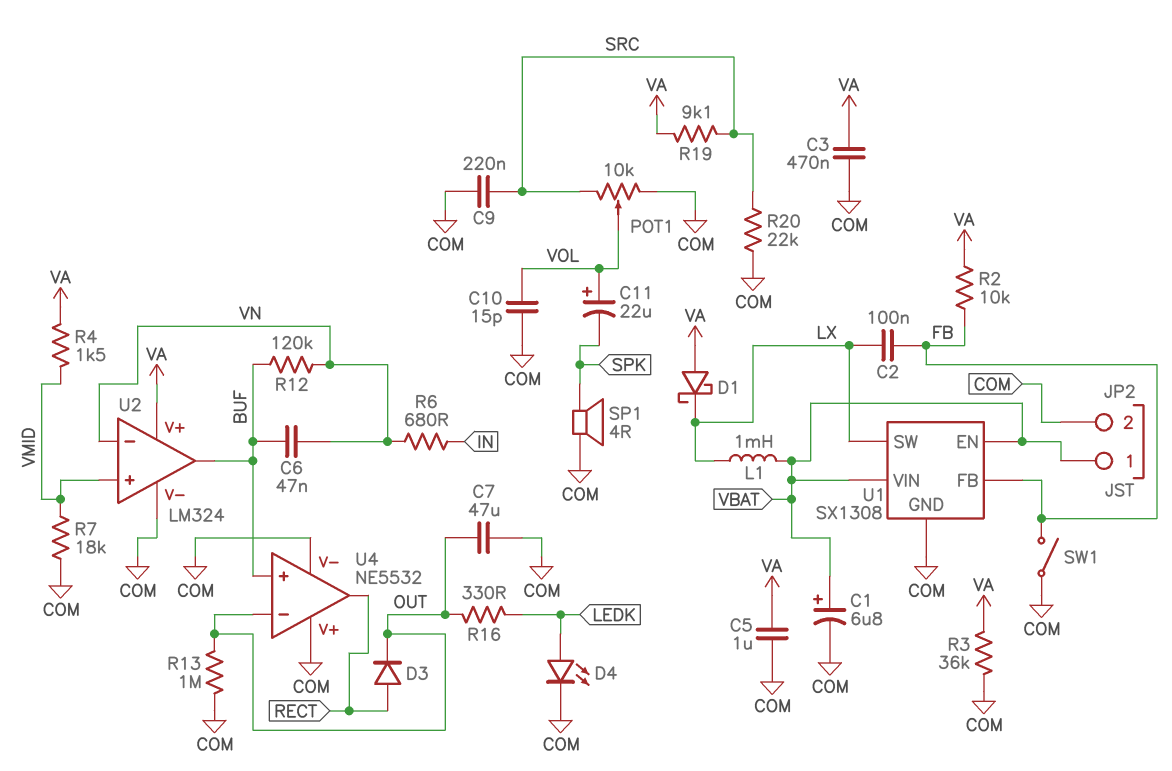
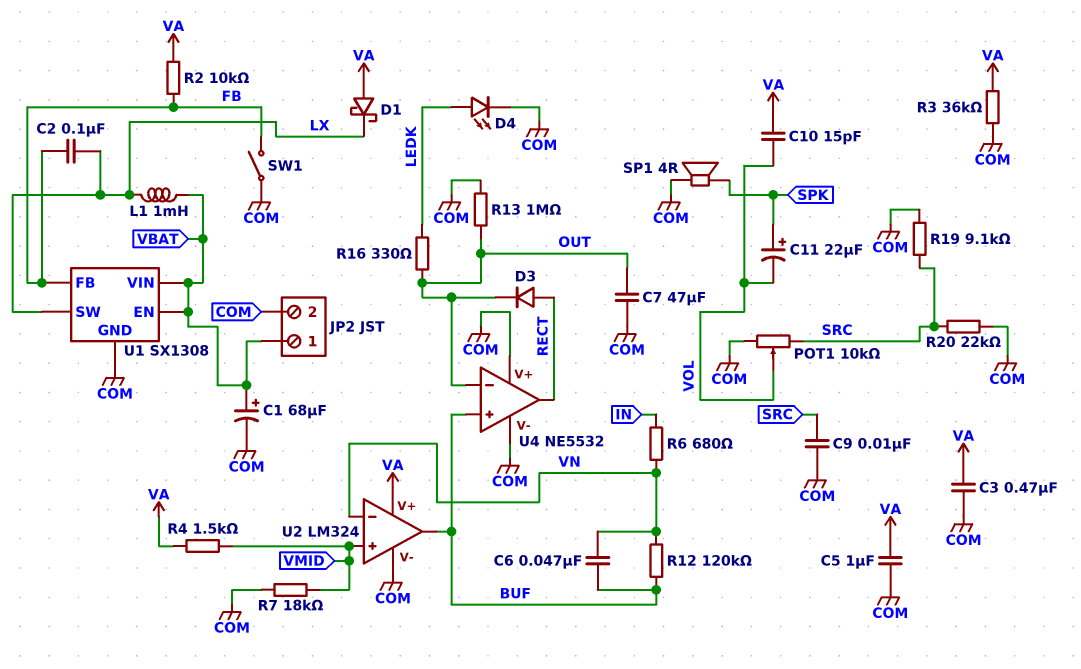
C1: 6.8uF (plus VBAT, minus COM) -> 68uF (plus VBAT, minus COM)
C9: 220nF (COM, SRC) -> 10nF (COM, SRC)
C10: 15pF (COM, VOL) -> 15pF (VA, VOL)
C11: 22uF (plus VOL, minus SPK) -> 22uF (plus SPK, minus VOL)
R19: 9.1k (SRC, VA) -> 9.1k (COM, SRC)

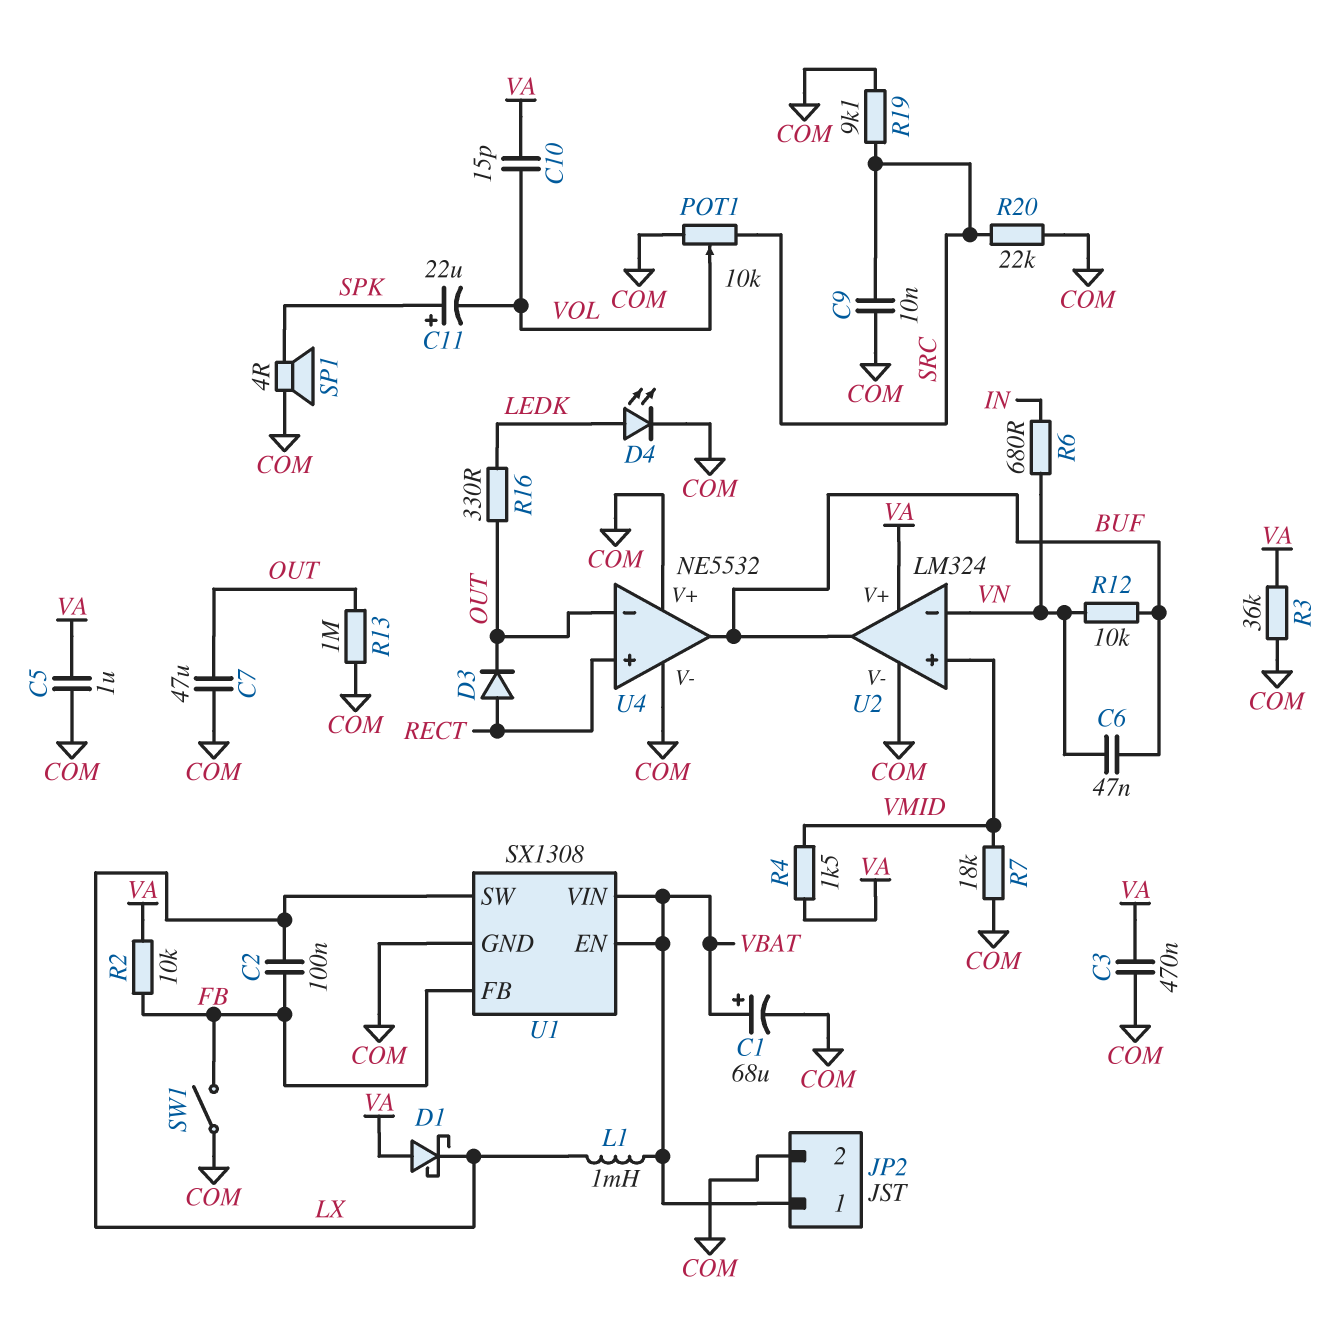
R12: 120k (BUF, VN) -> 10k (BUF, VN)
U4 pin in+: BUF -> RECT
U4 pin out: RECT -> BUF

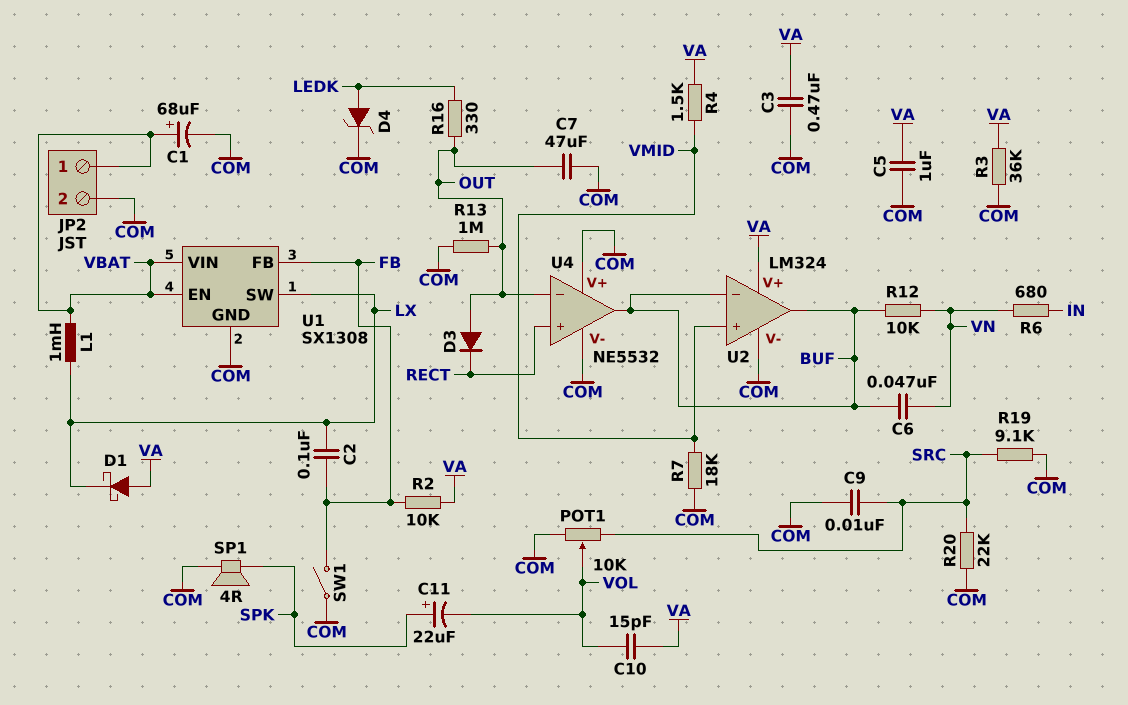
D3: diode (A RECT, K OUT) -> diode (A OUT, K RECT)
D4: LED (A LEDK, K COM) -> zener (A LEDK, K COM)
U2 pin in-: VN -> BUF

